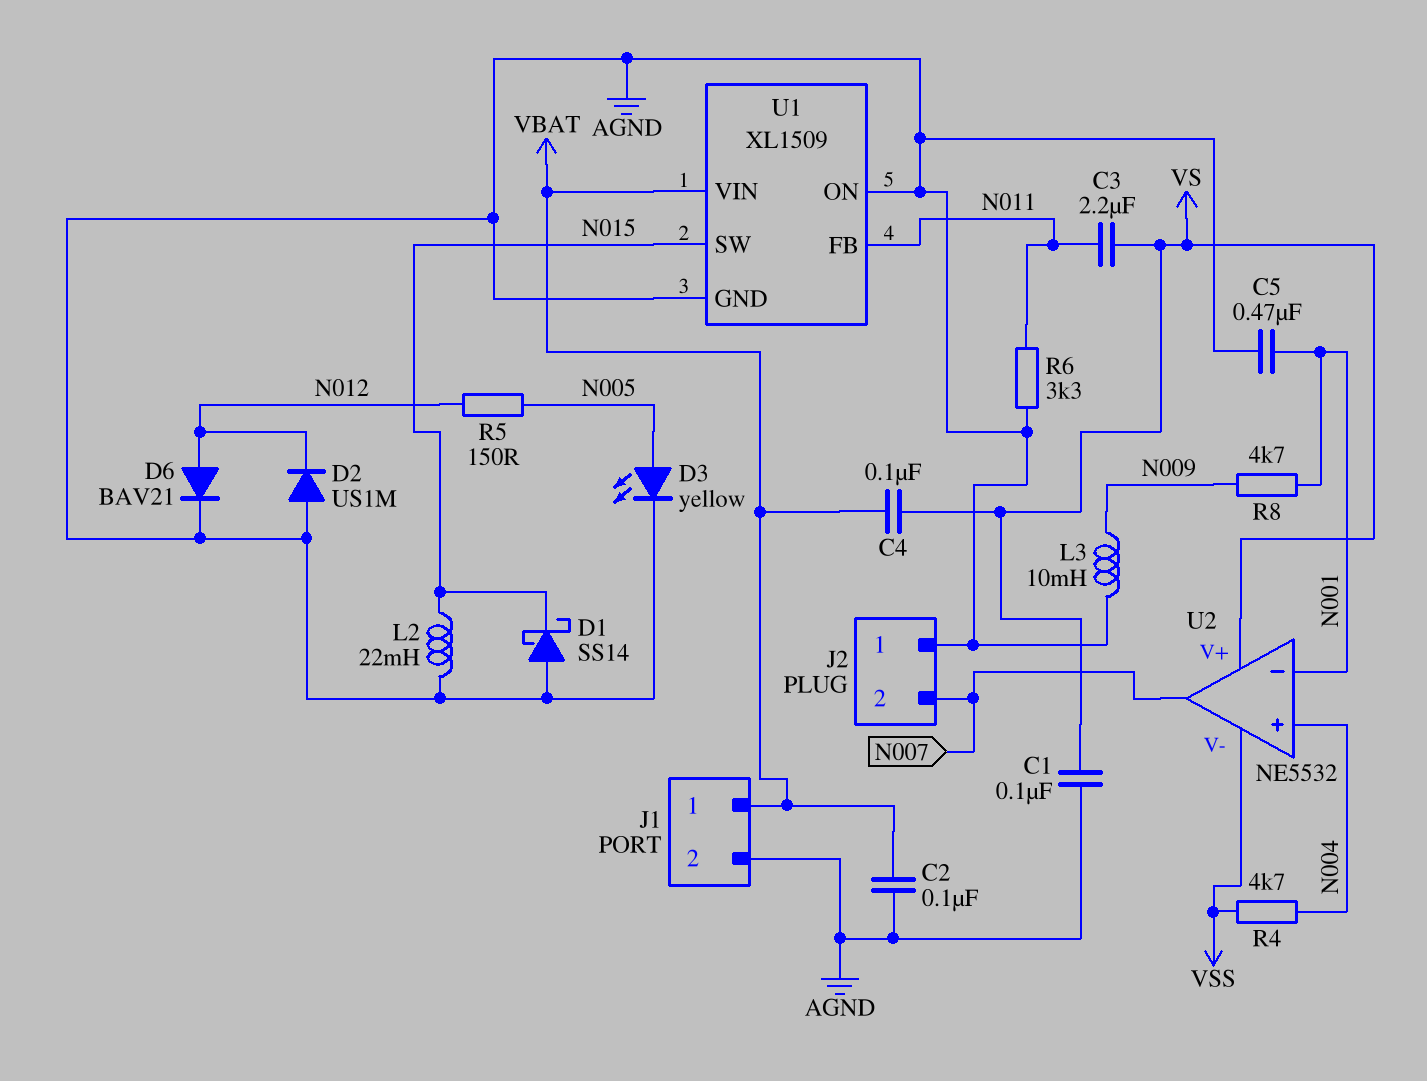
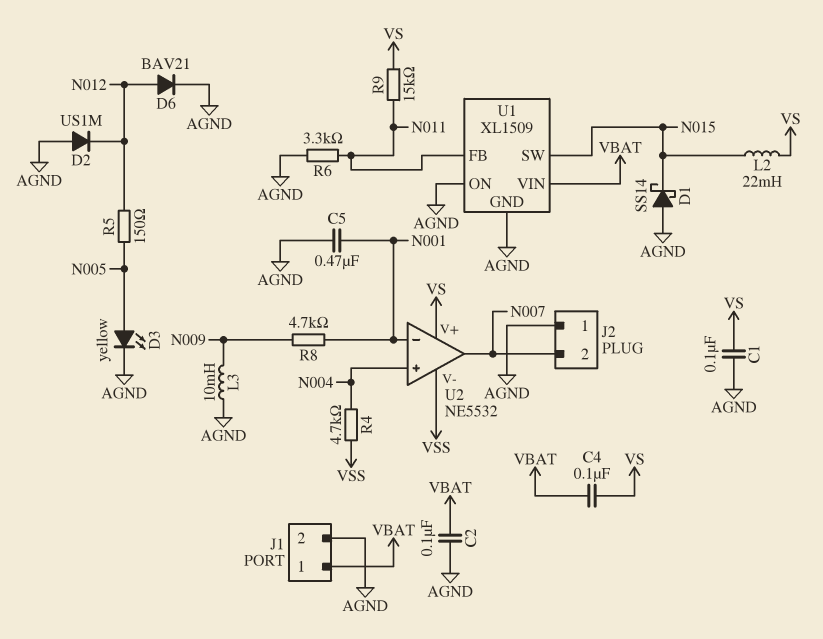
C3: 2.2uF (N011, VS) -> none
L2: 22mH (AGND, N015) -> 22mH (N015, VS)
R9: none -> 15k (N011, VS)

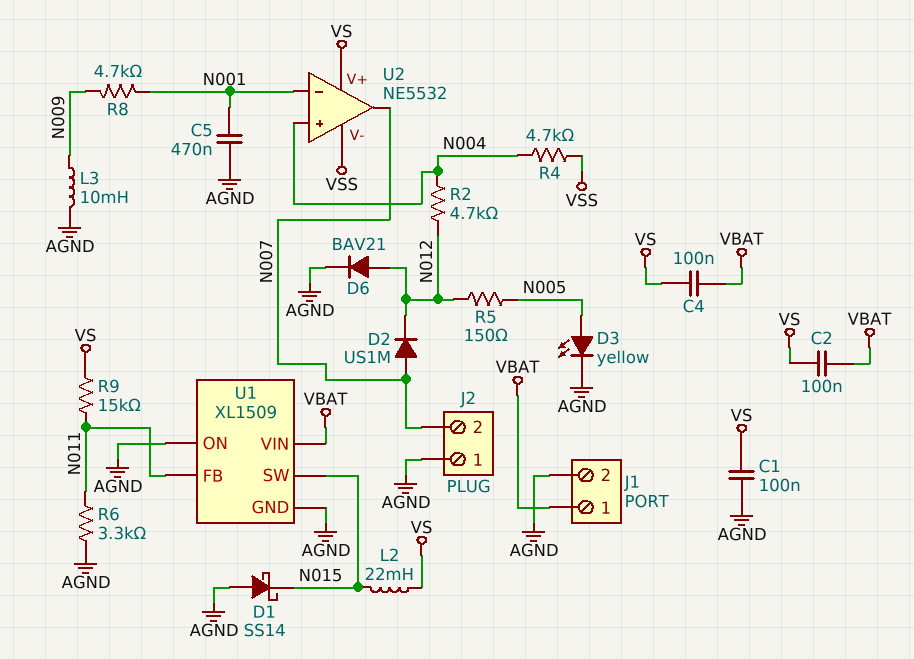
C2: 100nF (AGND, VBAT) -> 100nF (VBAT, VS)
D2: diode US1M (A AGND, K N012) -> diode US1M (A N007, K N012)
R2: none -> 4.7k (N004, N012)

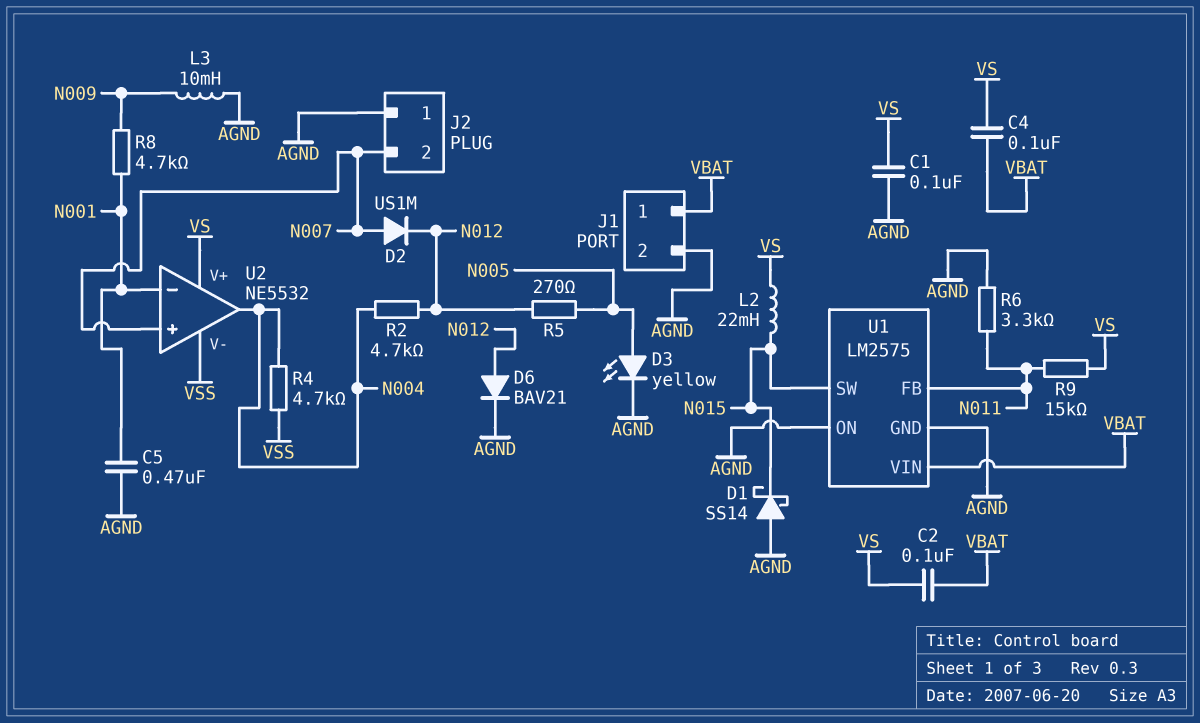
R5: 150 (N005, N012) -> 270 (N005, N012)
U1: XL1509 -> LM2575
U2 pin in+: N004 -> N007
U2 pin out: N007 -> N004

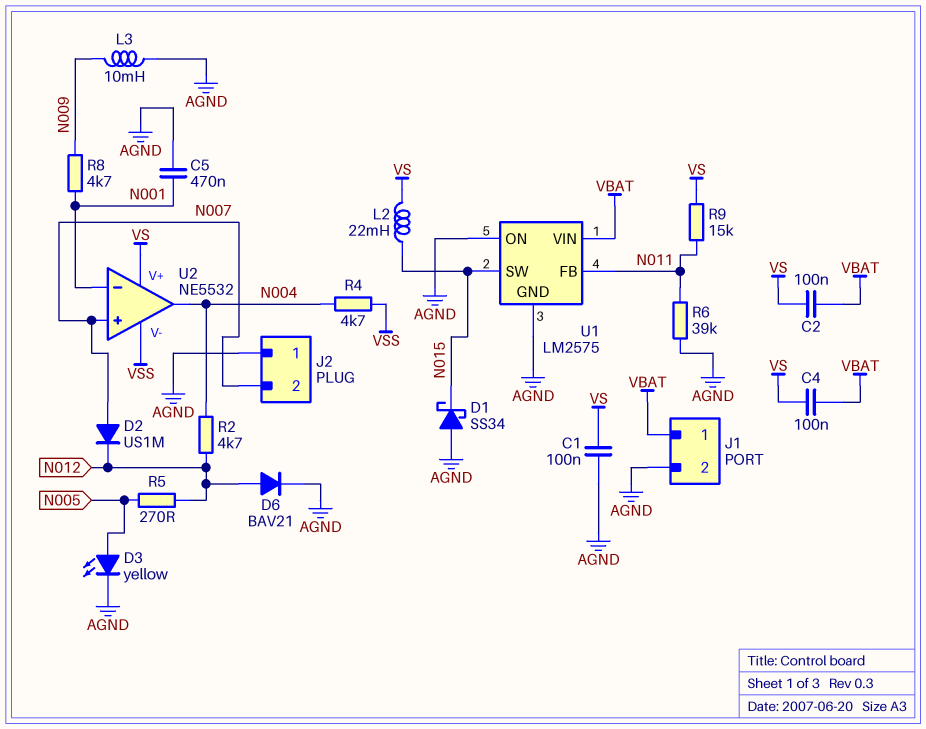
D1: schottky SS14 (A AGND, K N015) -> schottky SS34 (A AGND, K N015)
R6: 3.3k (AGND, N011) -> 39k (AGND, N011)

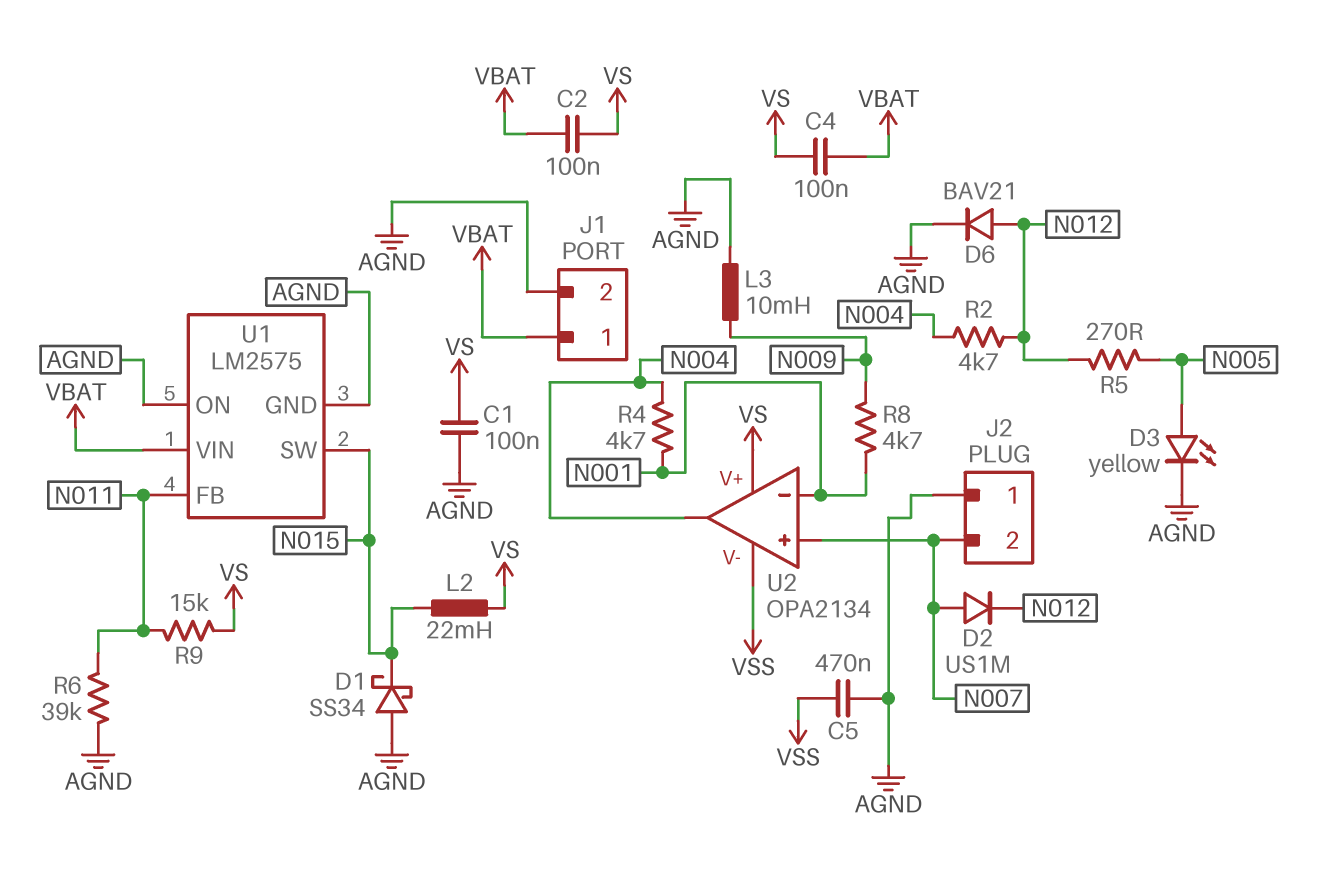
C5: 470nF (AGND, N001) -> 470nF (AGND, VSS)
R4: 4.7k (N004, VSS) -> 4.7k (N001, N004)
U2: NE5532 -> OPA2134

